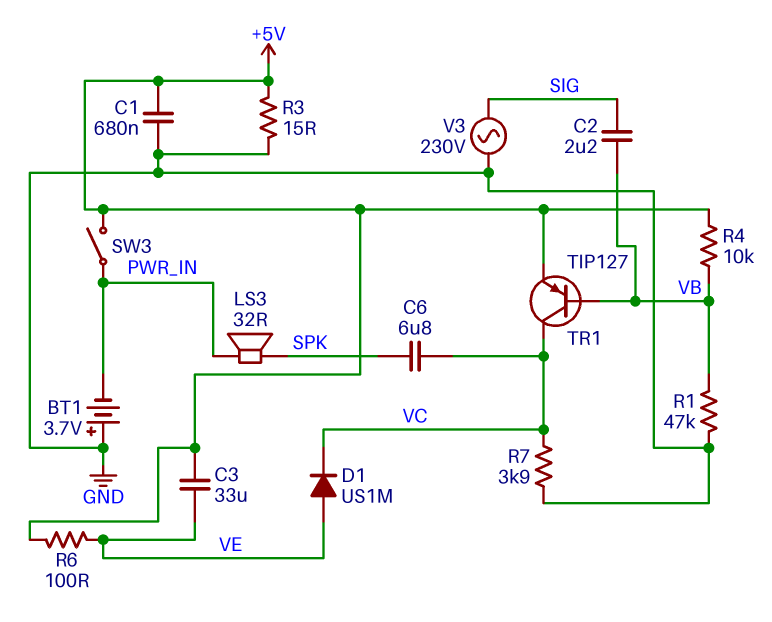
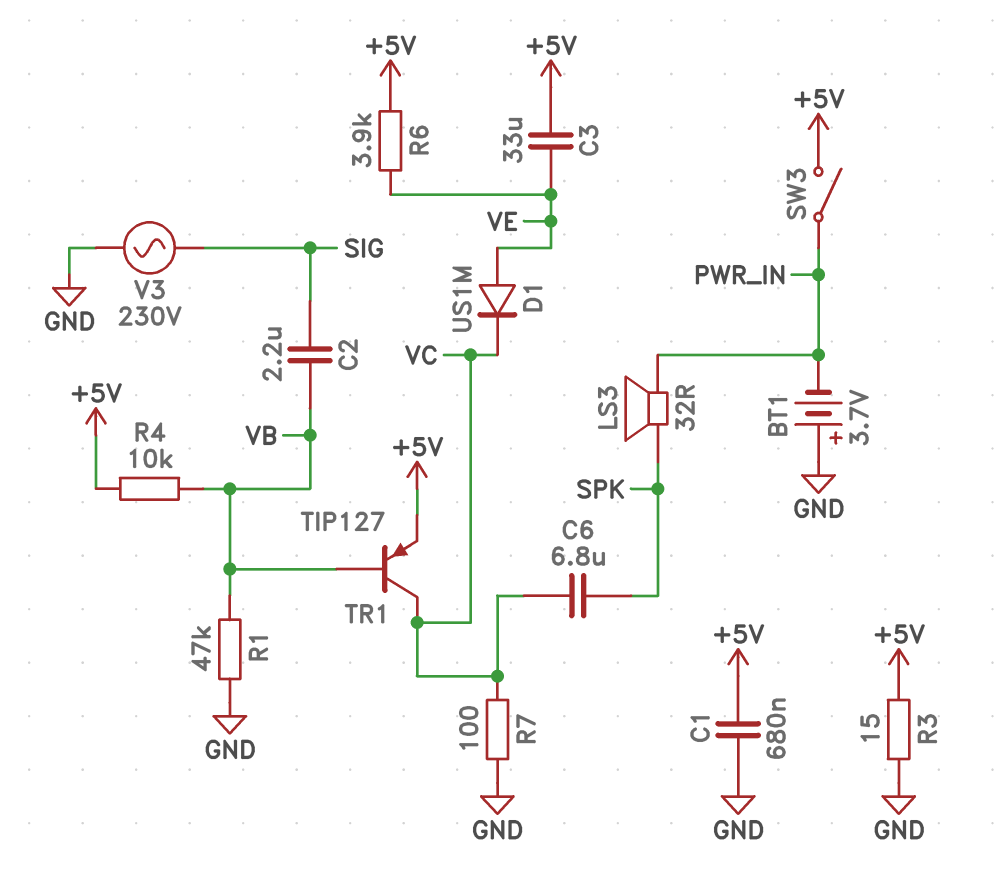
R6: 100 (+5V, VE) -> 3.9k (+5V, VE)
R7: 3.9k (GND, VC) -> 100 (GND, VC)

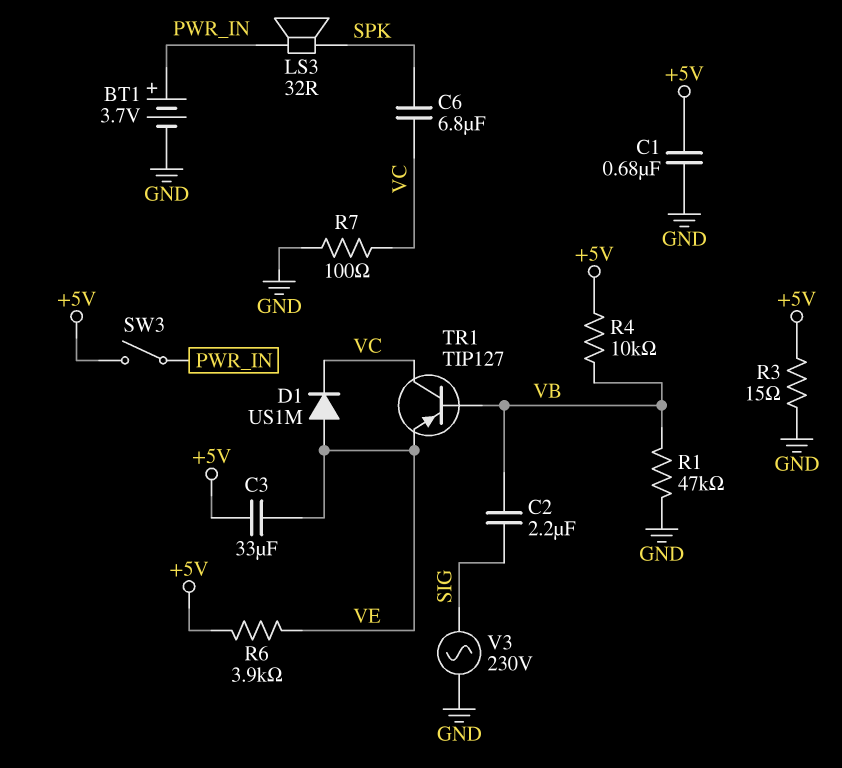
BT1: 3.7V (plus GND, minus PWR_IN) -> 3.7V (plus PWR_IN, minus GND)
TR1: PNP TIP127 (B VB, C VC, E +5V) -> PNP TIP127 (B VB, C VC, E VE)

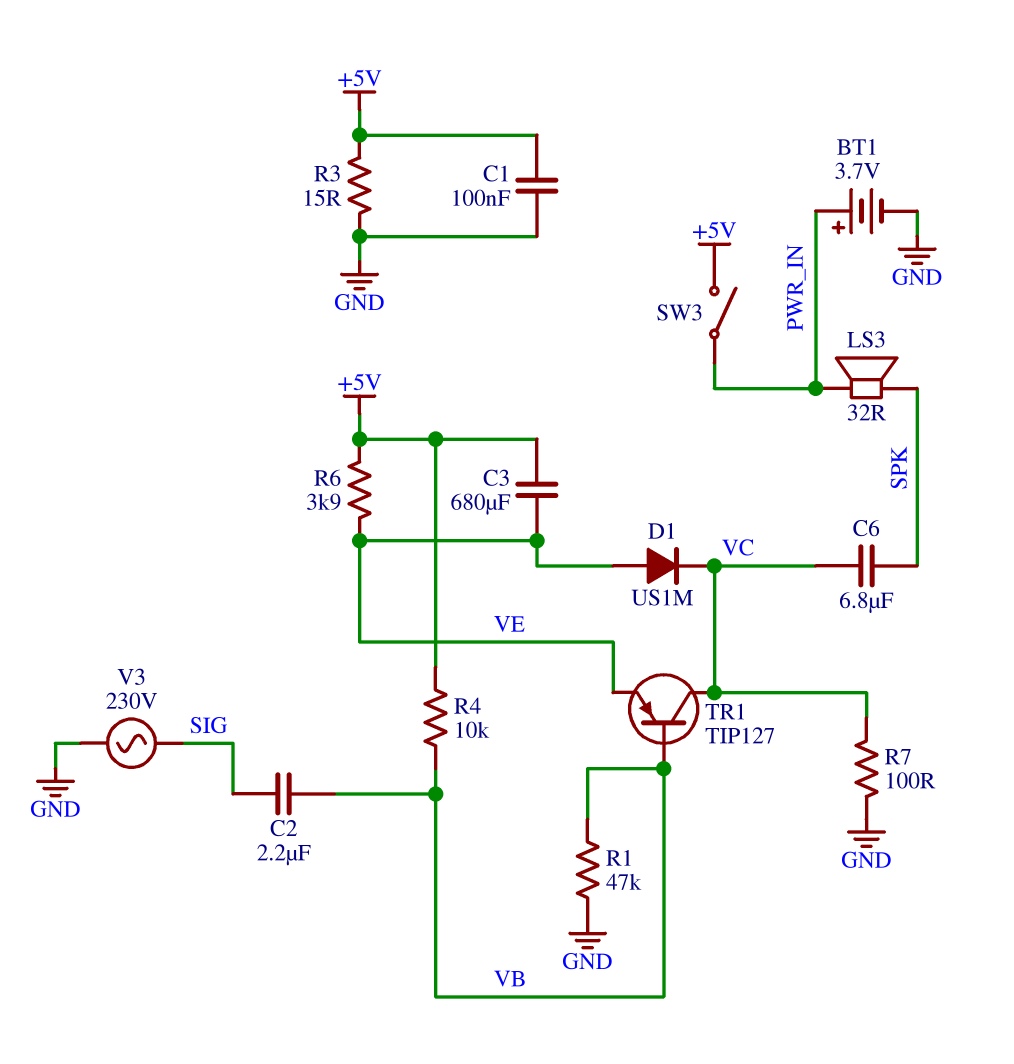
C1: 680nF (+5V, GND) -> 100nF (+5V, GND)
C3: 33uF (+5V, VE) -> 680uF (+5V, VE)

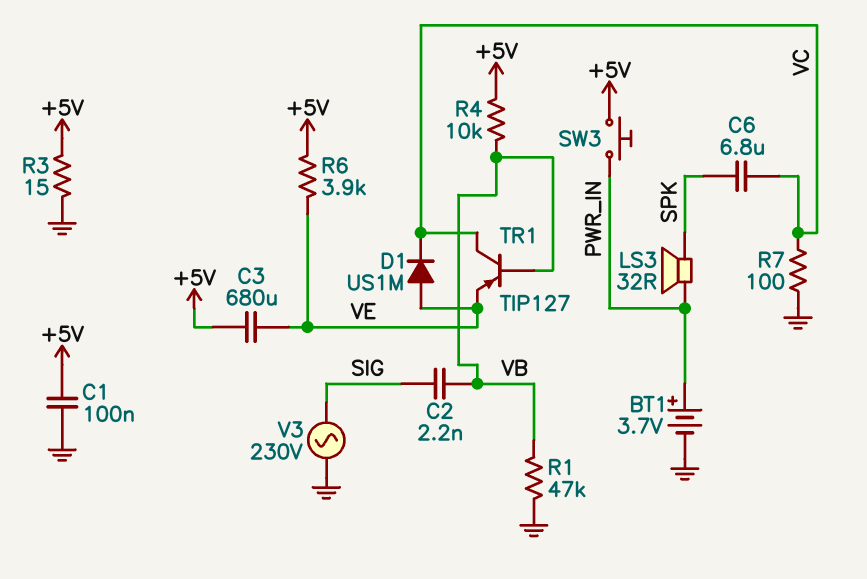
C2: 2.2uF (SIG, VB) -> 2.2nF (SIG, VB)
SW3: switch (+5V, PWR_IN) -> button (+5V, PWR_IN)

